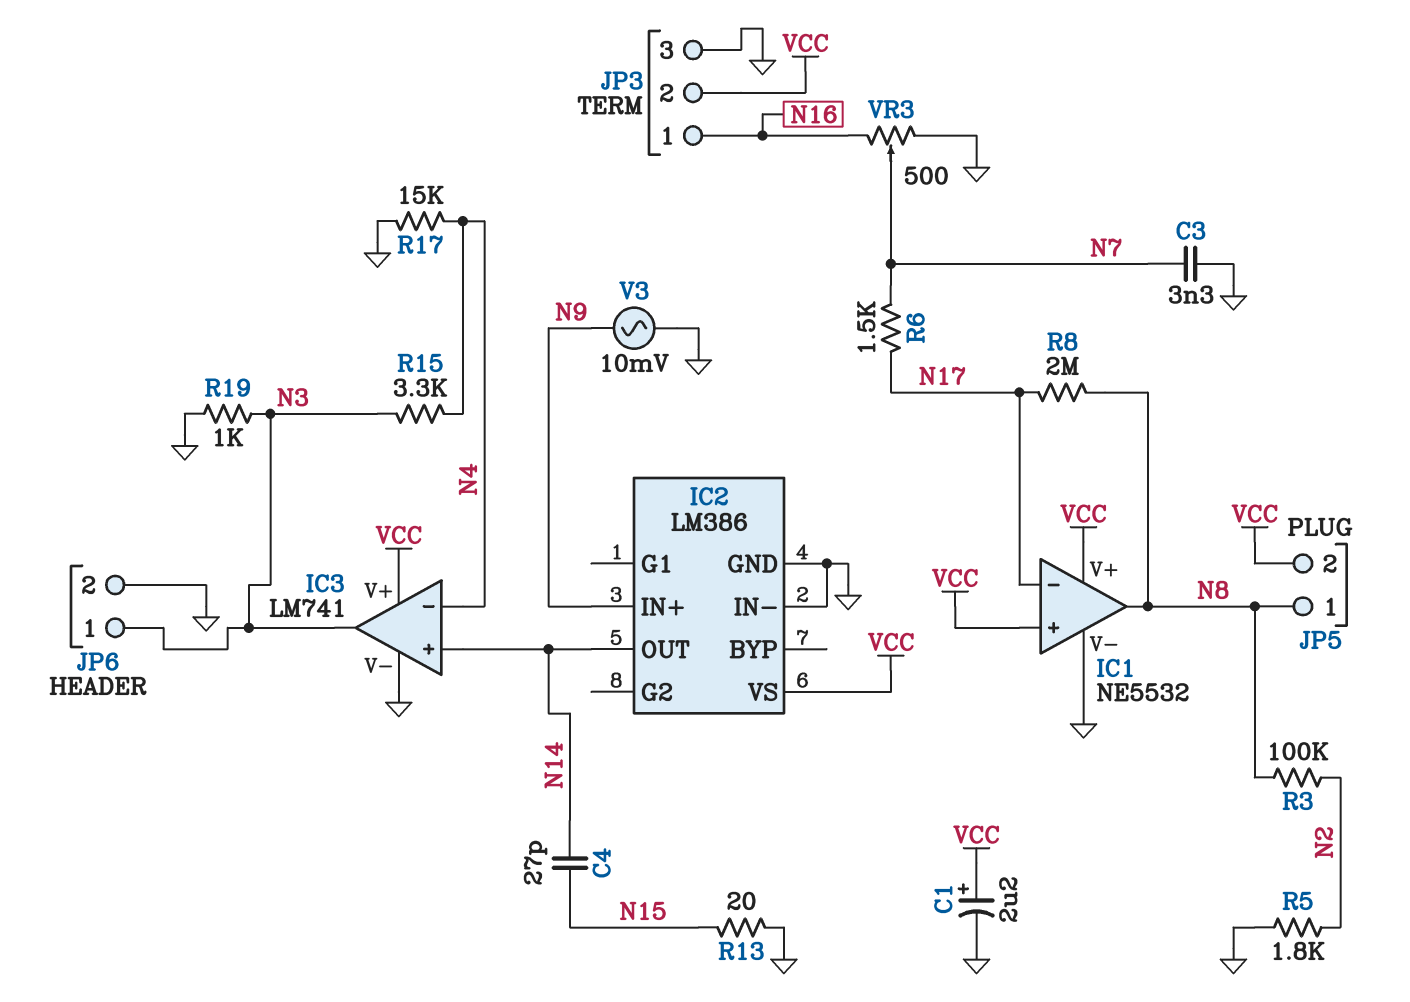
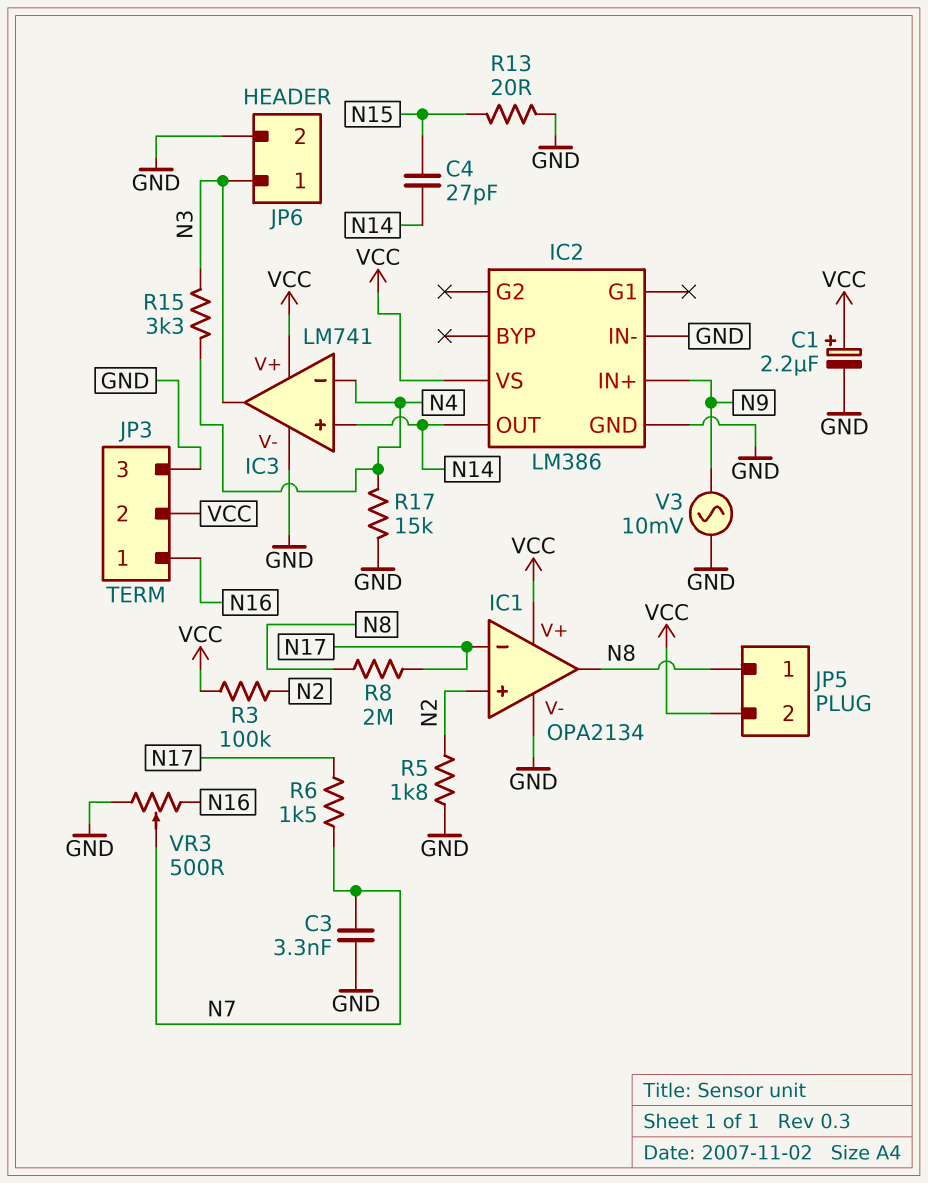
IC1: NE5532 -> OPA2134
IC1 pin in+: VCC -> N2
R3: 100k (N2, N8) -> 100k (N2, VCC)
R19: 1k (GND, N3) -> none

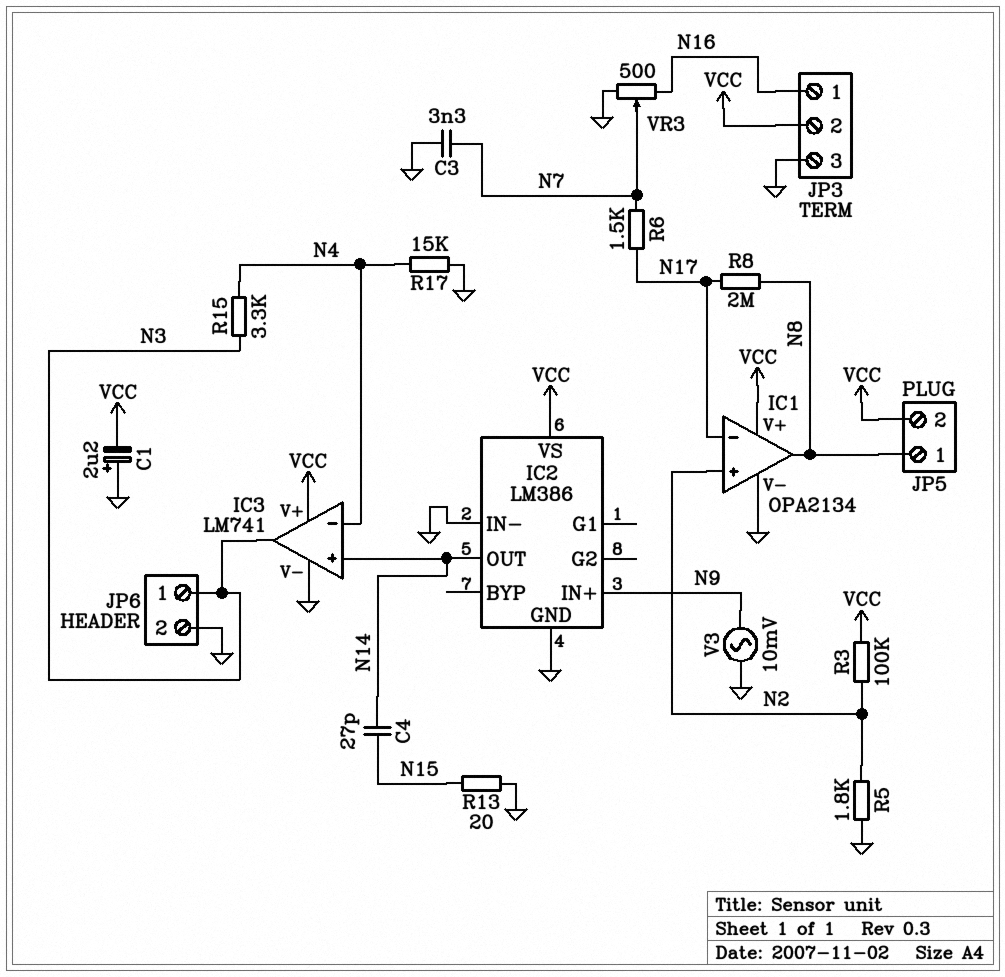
C1: 2.2uF (plus VCC, minus GND) -> 2.2uF (plus GND, minus VCC)

